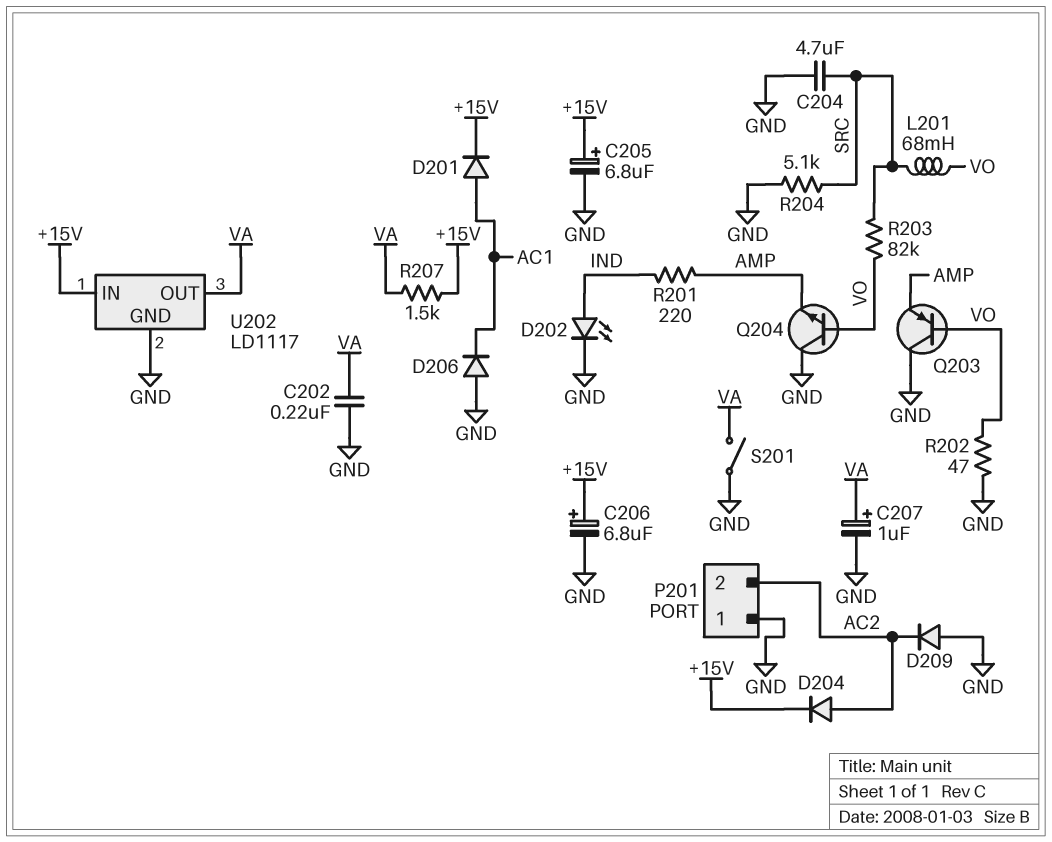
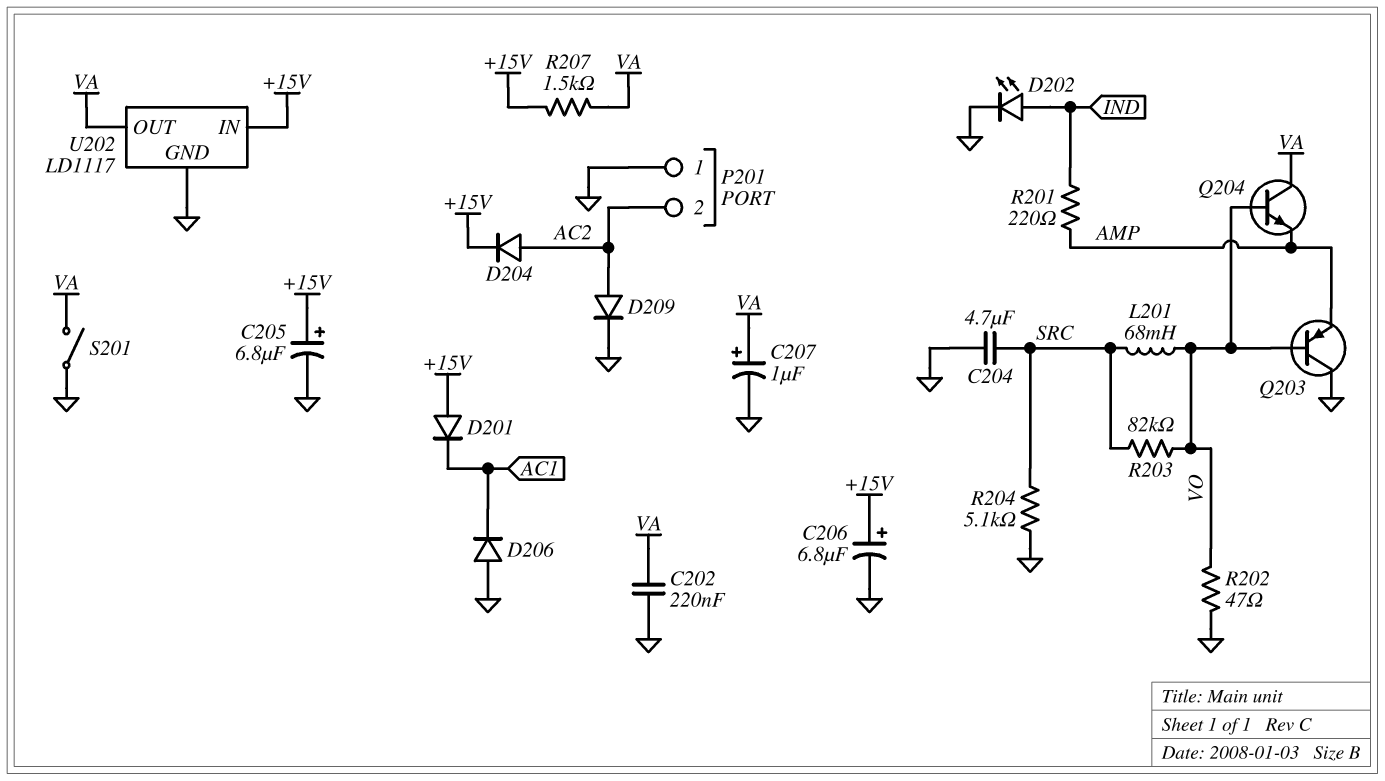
D201: diode (A AC1, K +15V) -> diode (A +15V, K AC1)
D209: diode (A GND, K AC2) -> diode (A AC2, K GND)
Q204: NPN (B VO, C GND, E AMP) -> NPN (B VO, C VA, E AMP)

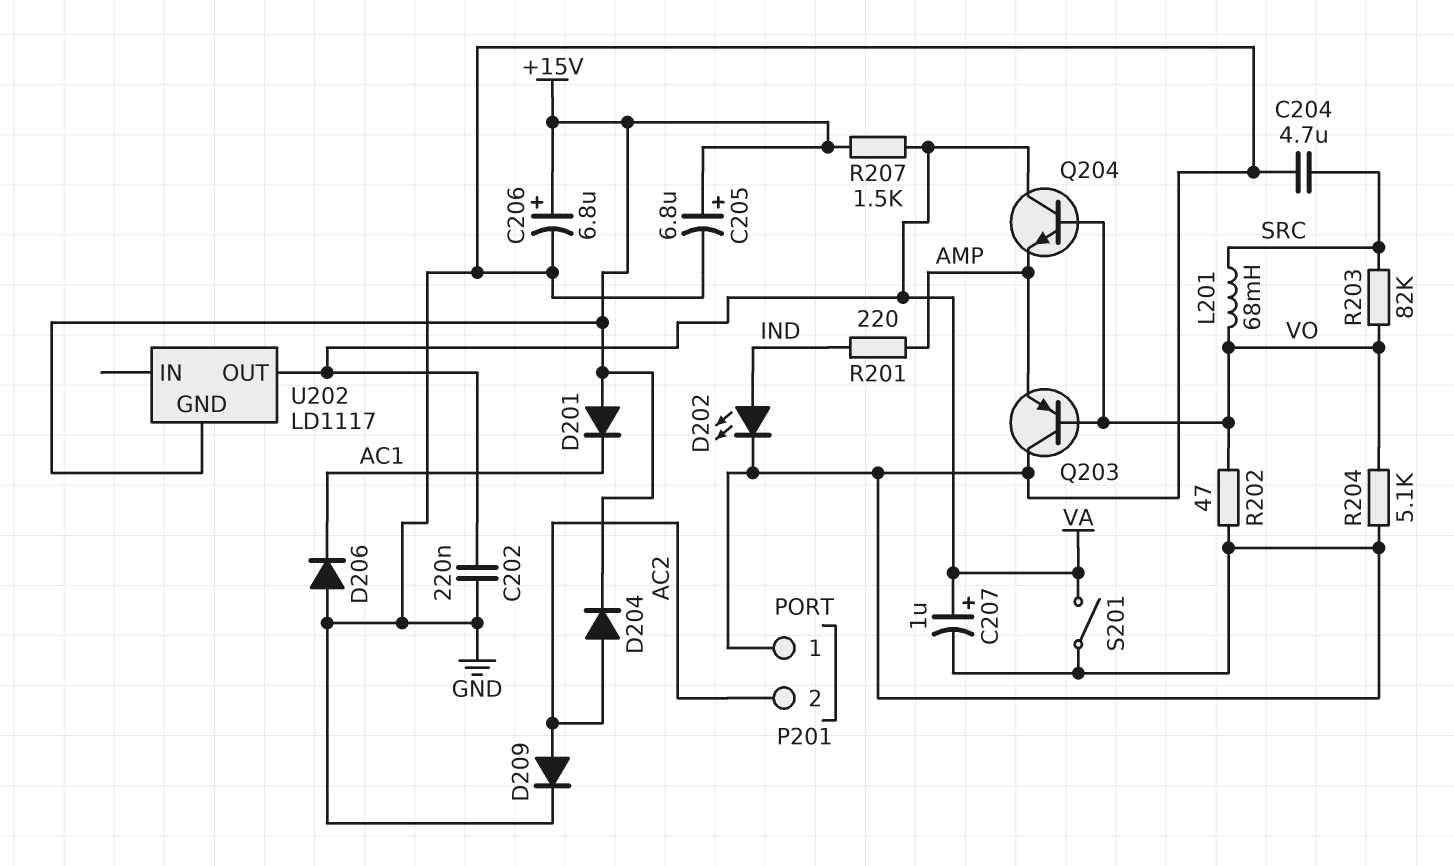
R204: 5.1k (GND, SRC) -> 5.1k (GND, VO)
U202 pin GND: GND -> +15V
U202 pin IN: +15V -> none

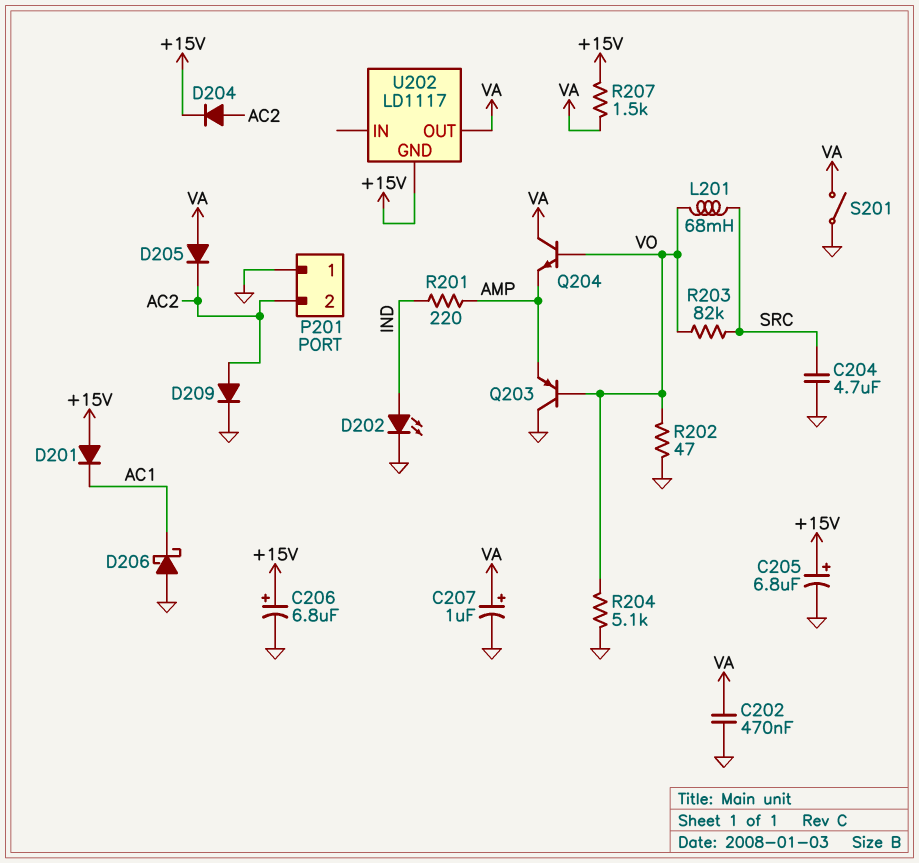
C202: 220nF (GND, VA) -> 470nF (GND, VA)
D205: none -> diode (A VA, K AC2)
D206: diode (A GND, K AC1) -> schottky (A GND, K AC1)

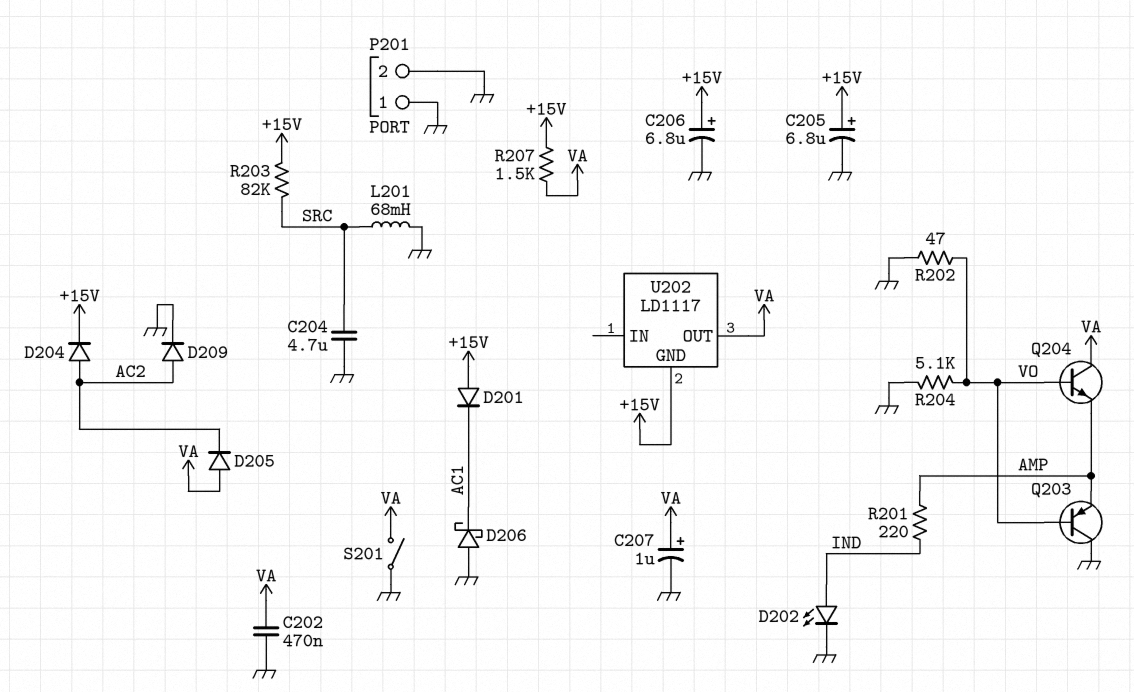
L201: 68mH (SRC, VO) -> 68mH (GND, SRC)
P201 pin 2: AC2 -> GND
R203: 82k (SRC, VO) -> 82k (+15V, SRC)

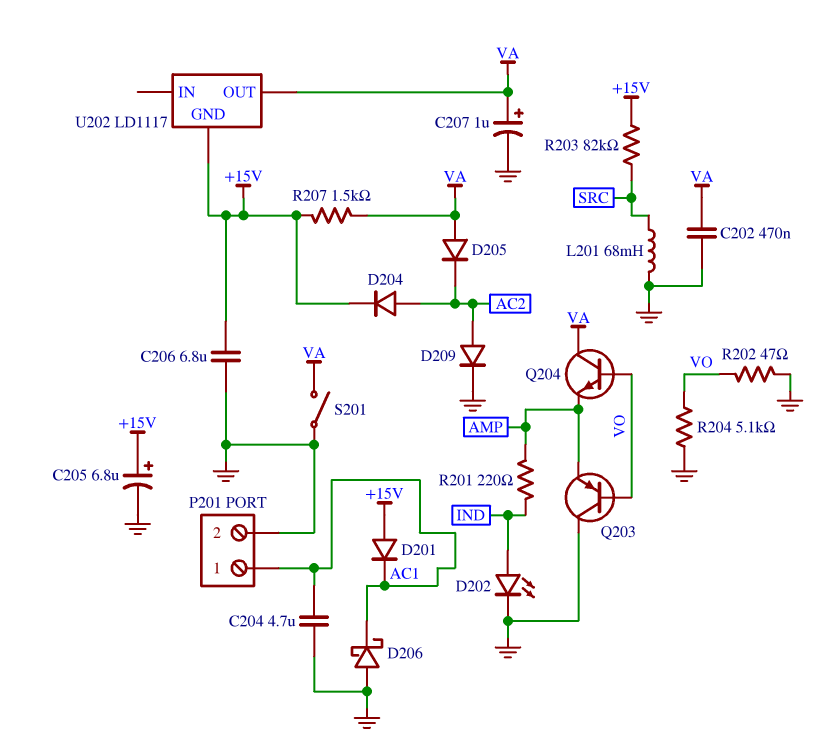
C204: 4.7uF (GND, SRC) -> 4.7uF (AC1, GND)
C206: 6.8uF (plus +15V, minus GND) -> 6.8uF (+15V, GND)
P201 pin 1: GND -> AC1

